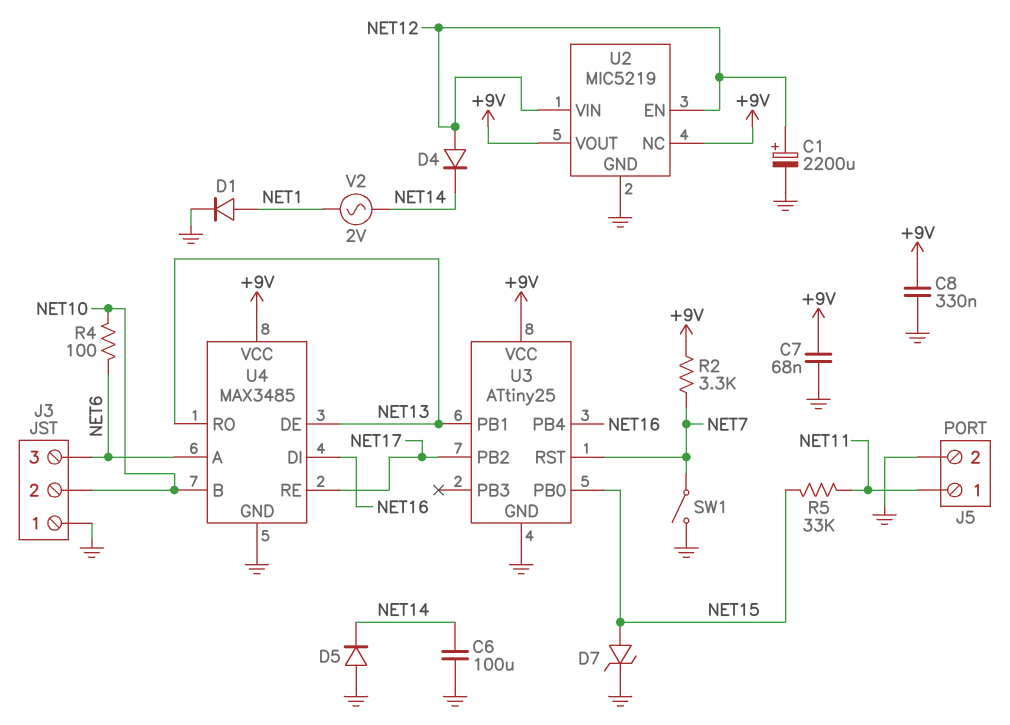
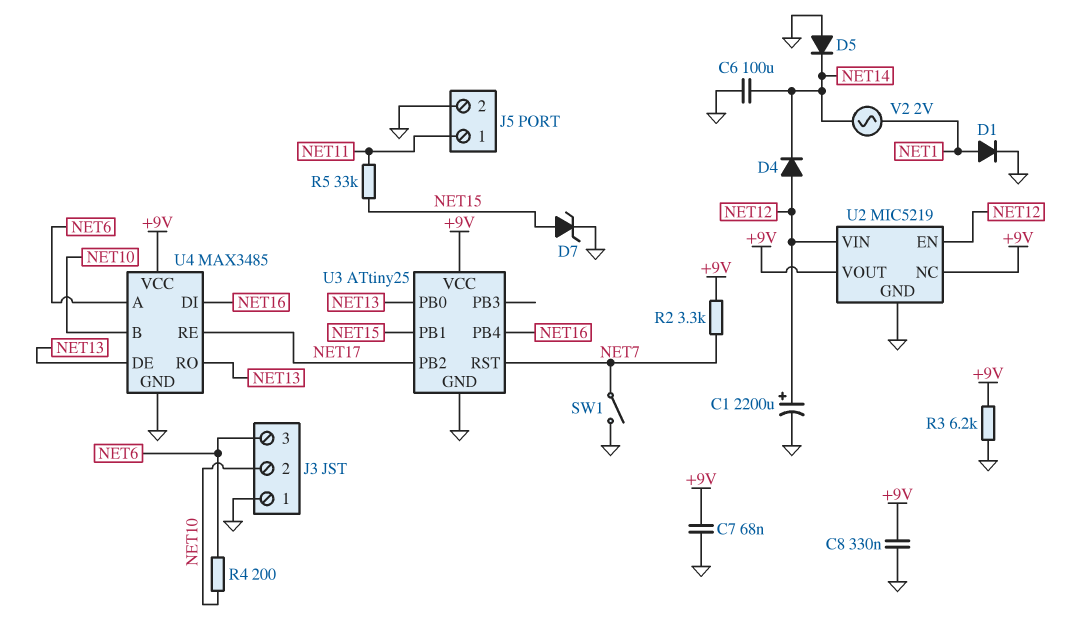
R3: none -> 6.2k (+9V, GND)
R4: 100 (NET6, NET10) -> 200 (NET6, NET10)
U3 pin PB0: NET15 -> NET13
U3 pin PB1: NET13 -> NET15

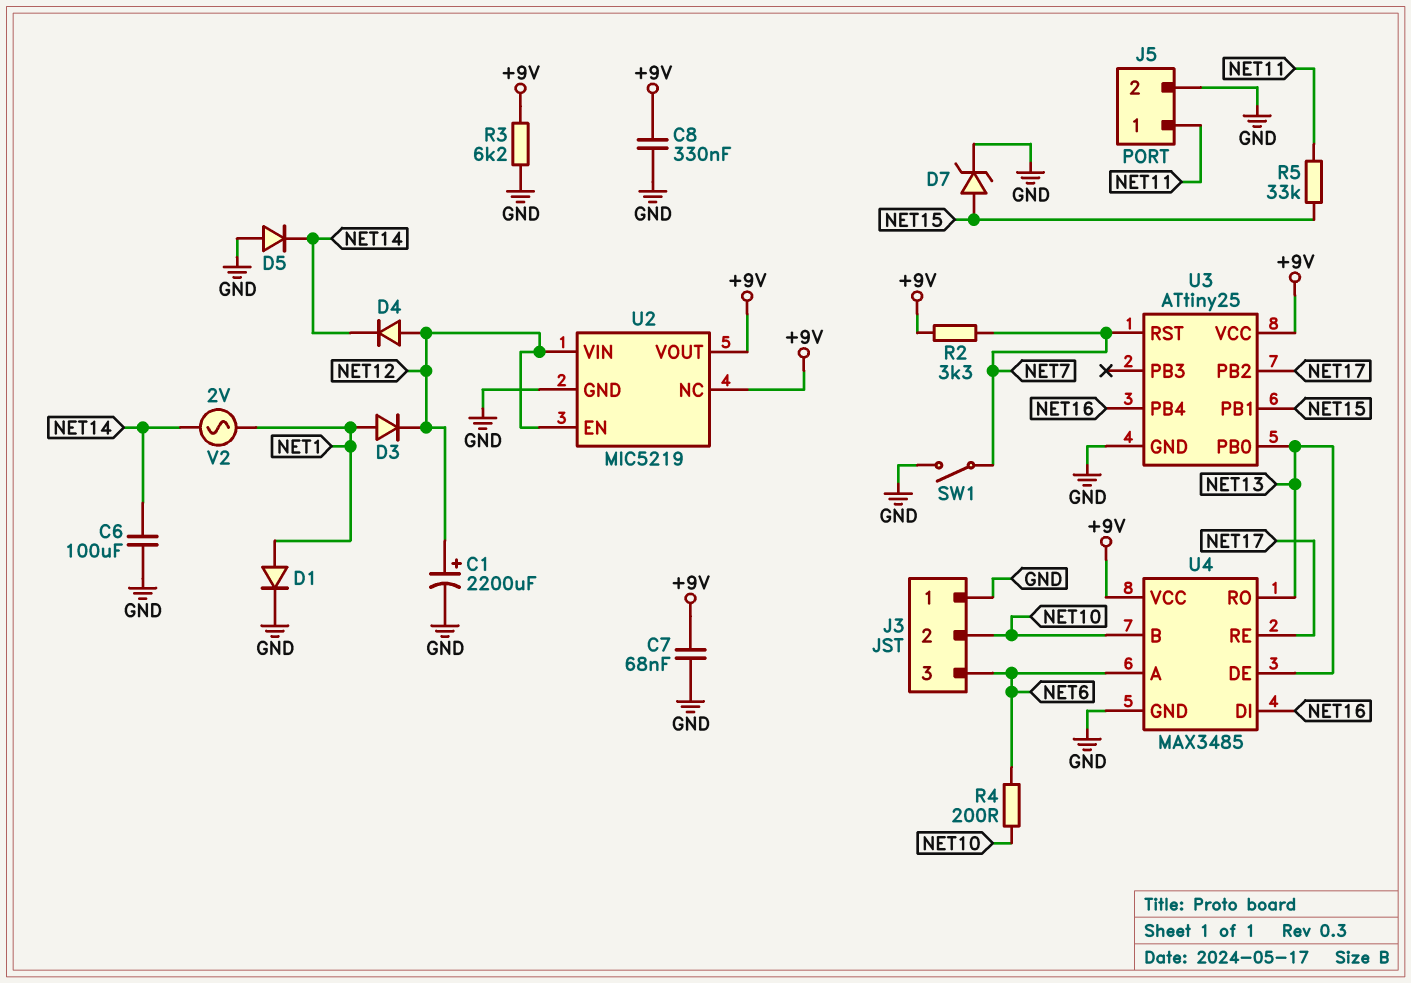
D3: none -> diode (A NET1, K NET12)

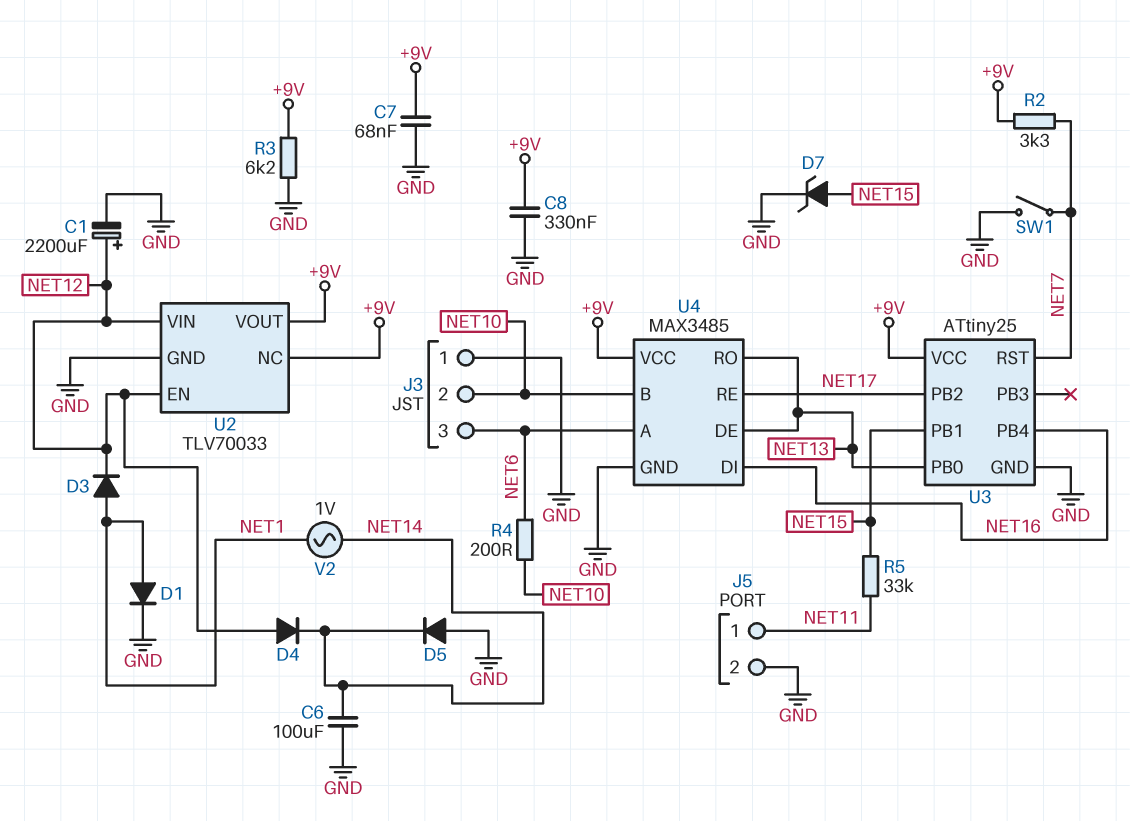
U2: MIC5219 -> TLV70033
V2: AC 2V (NET1, NET14) -> AC 1V (NET1, NET14)

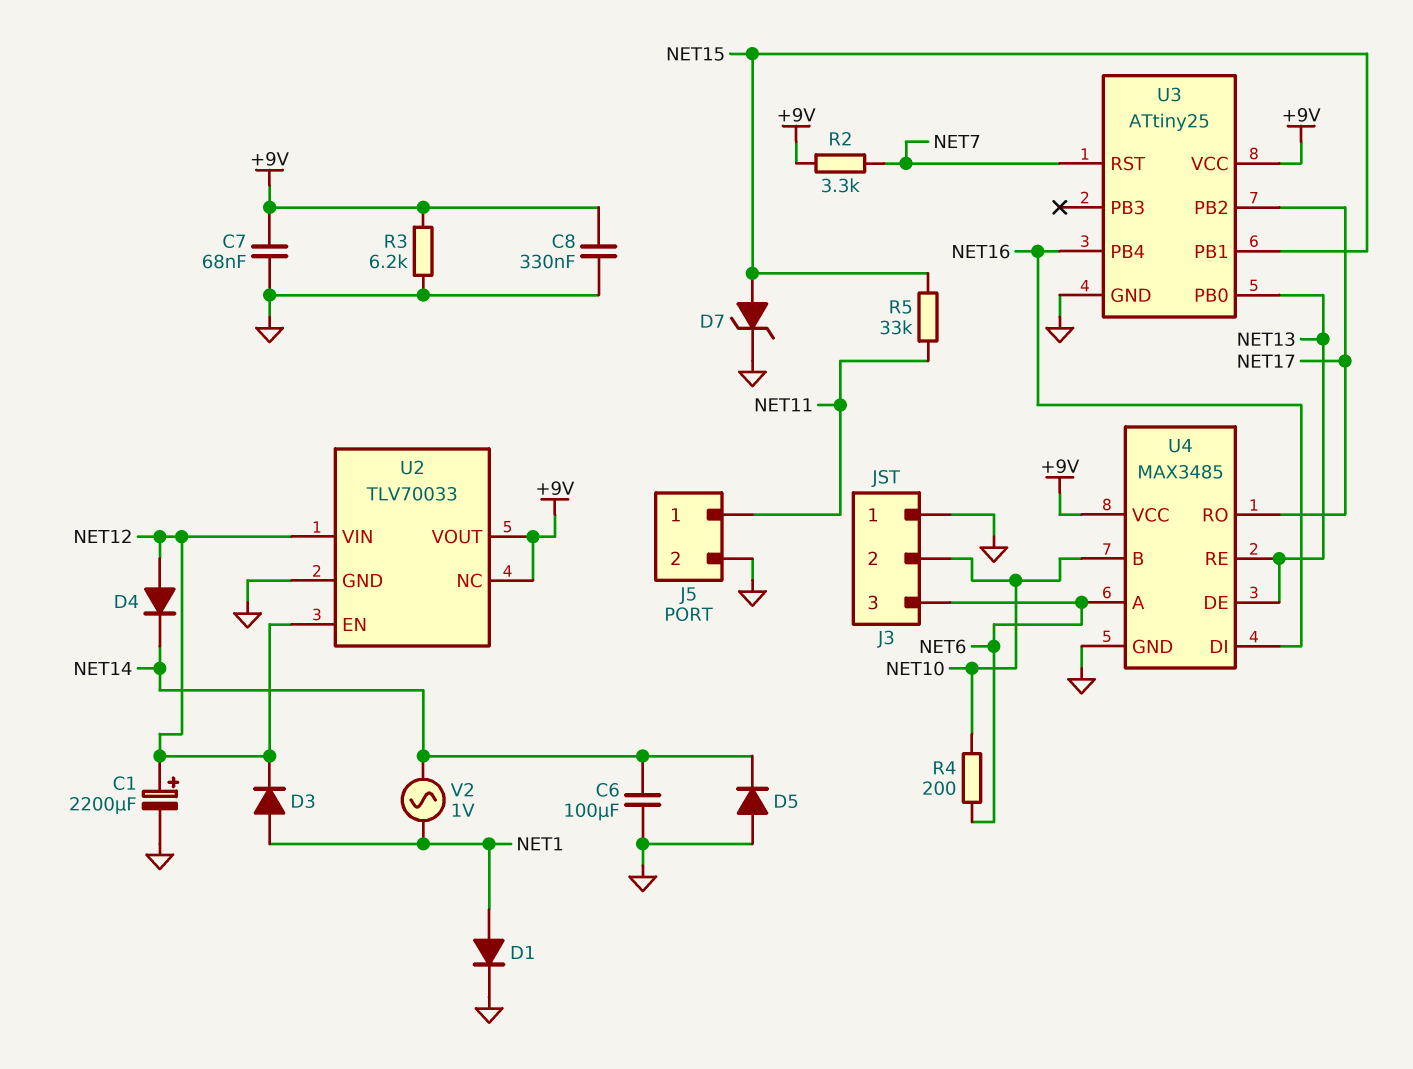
SW1: switch (GND, NET7) -> none
U4 pin RE: NET17 -> NET13
U4 pin RO: NET13 -> NET17

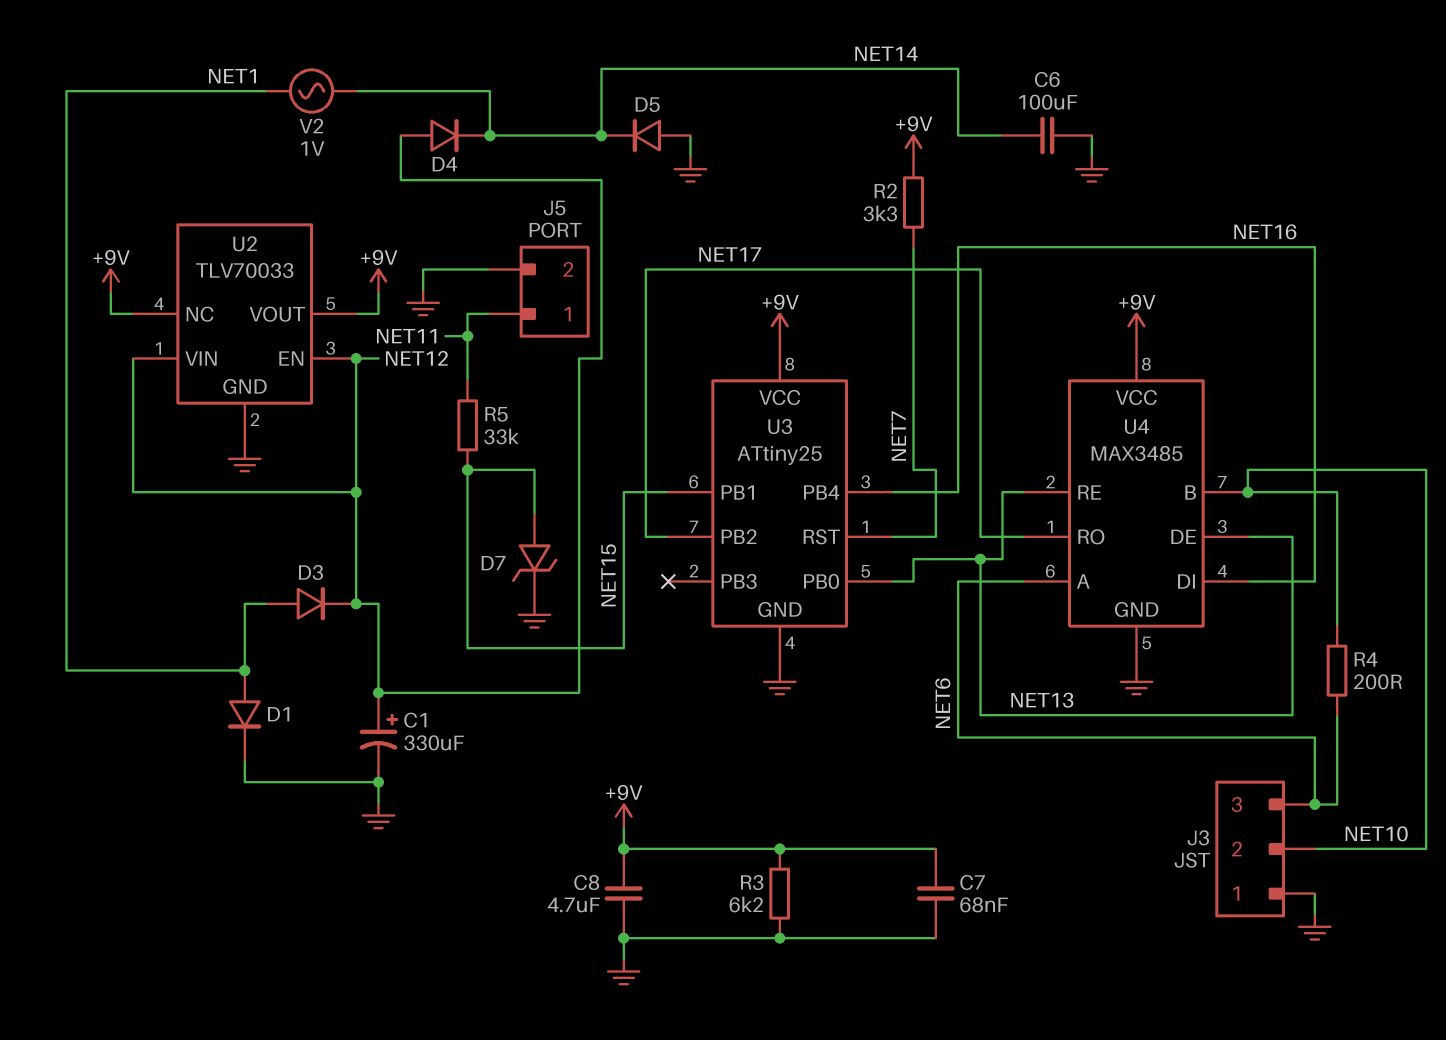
C1: 2200uF (plus NET12, minus GND) -> 330uF (plus NET12, minus GND)
C8: 330nF (+9V, GND) -> 4.7uF (+9V, GND)

